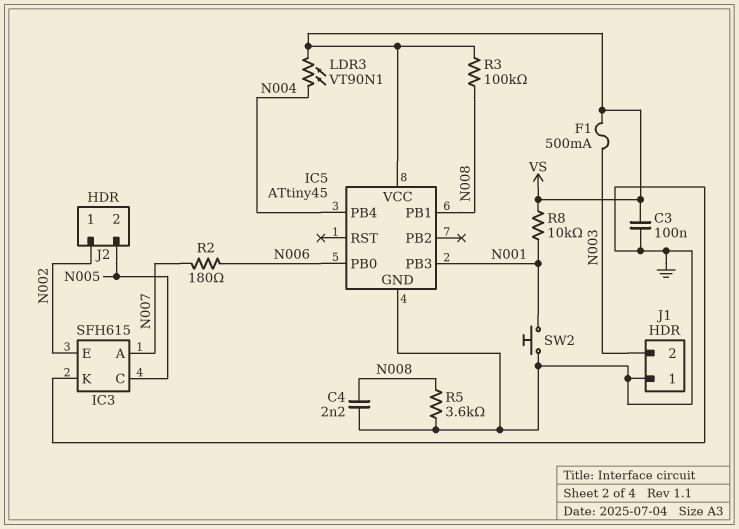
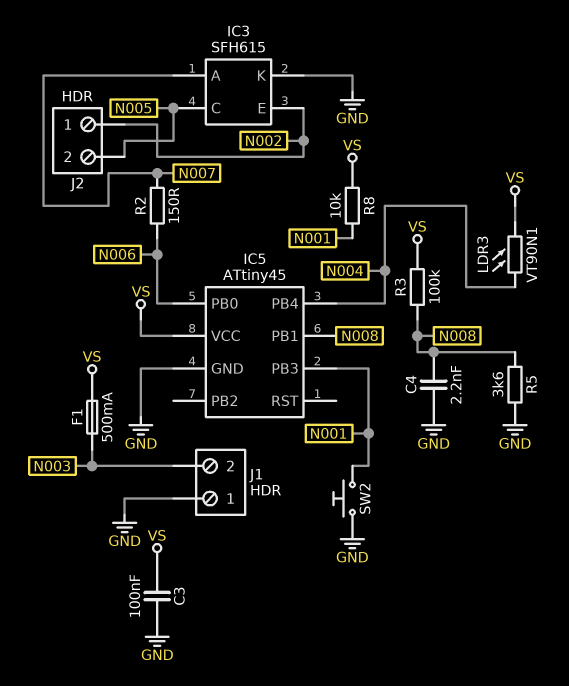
R2: 180 (N006, N007) -> 150 (N006, N007)

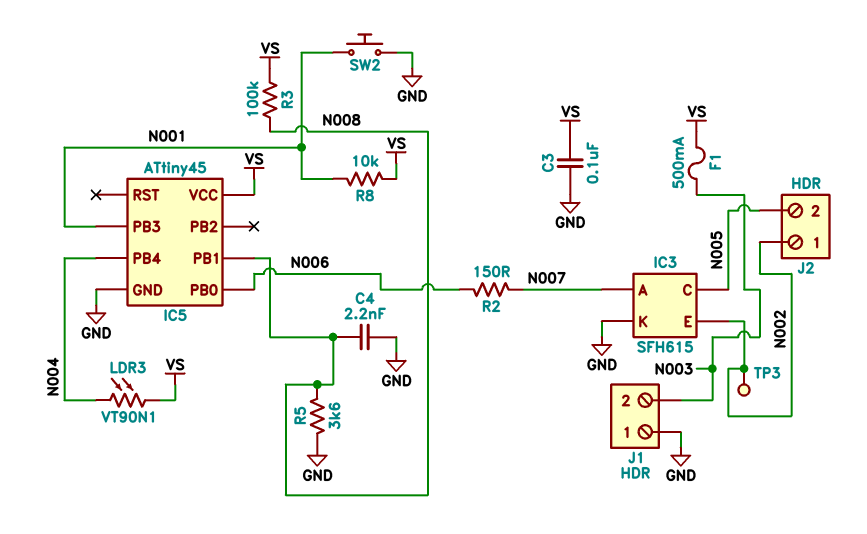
TP3: none -> test point (N002)

